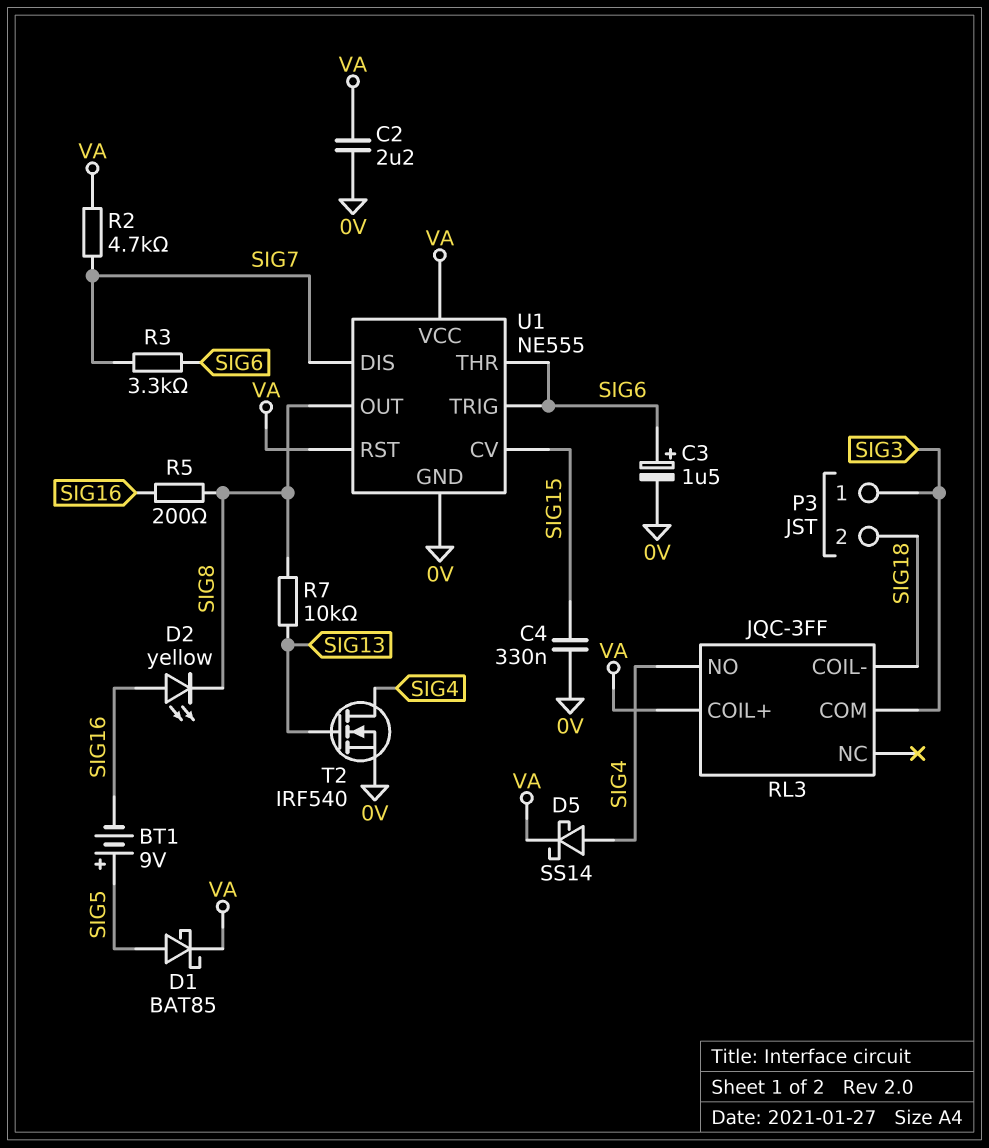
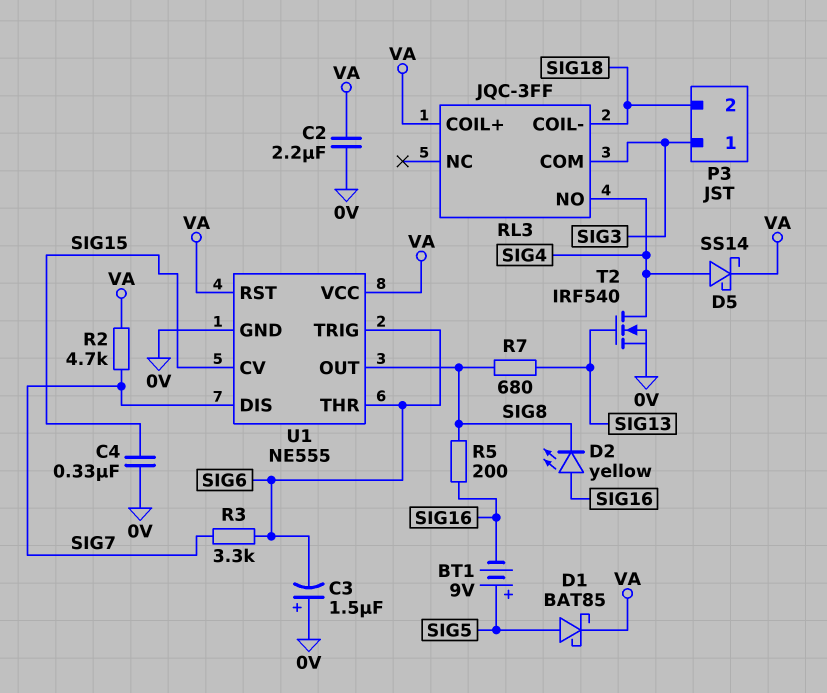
C3: 1.5uF (plus SIG6, minus 0V) -> 1.5uF (plus 0V, minus SIG6)
R7: 10k (SIG8, SIG13) -> 680 (SIG8, SIG13)

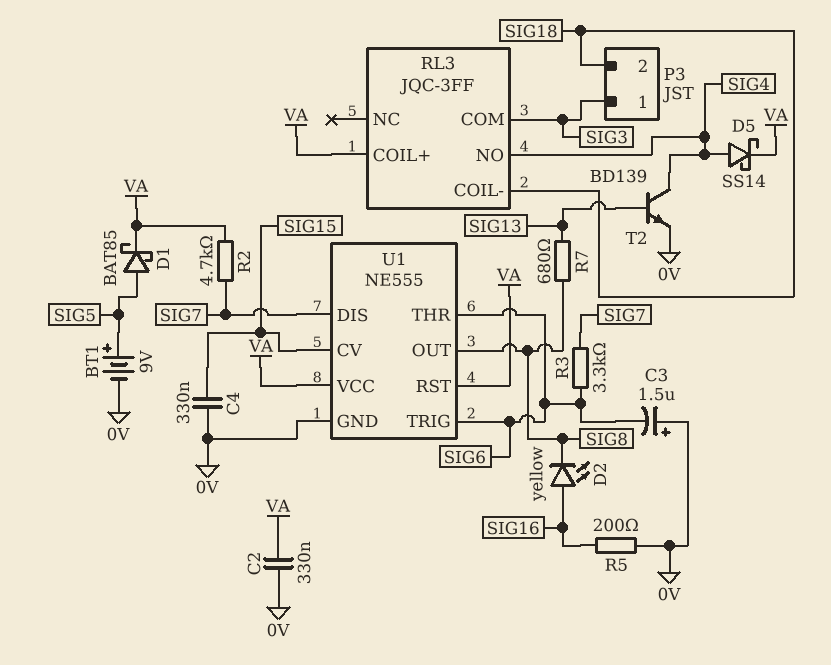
BT1: 9V (plus SIG5, minus SIG16) -> 9V (plus SIG5, minus 0V)
C2: 2.2uF (0V, VA) -> 330nF (0V, VA)
R5: 200 (SIG8, SIG16) -> 200 (0V, SIG16)
T2: NMOS IRF540 (G SIG13, D SIG4, S 0V) -> NPN BD139 (B SIG13, C SIG4, E 0V)

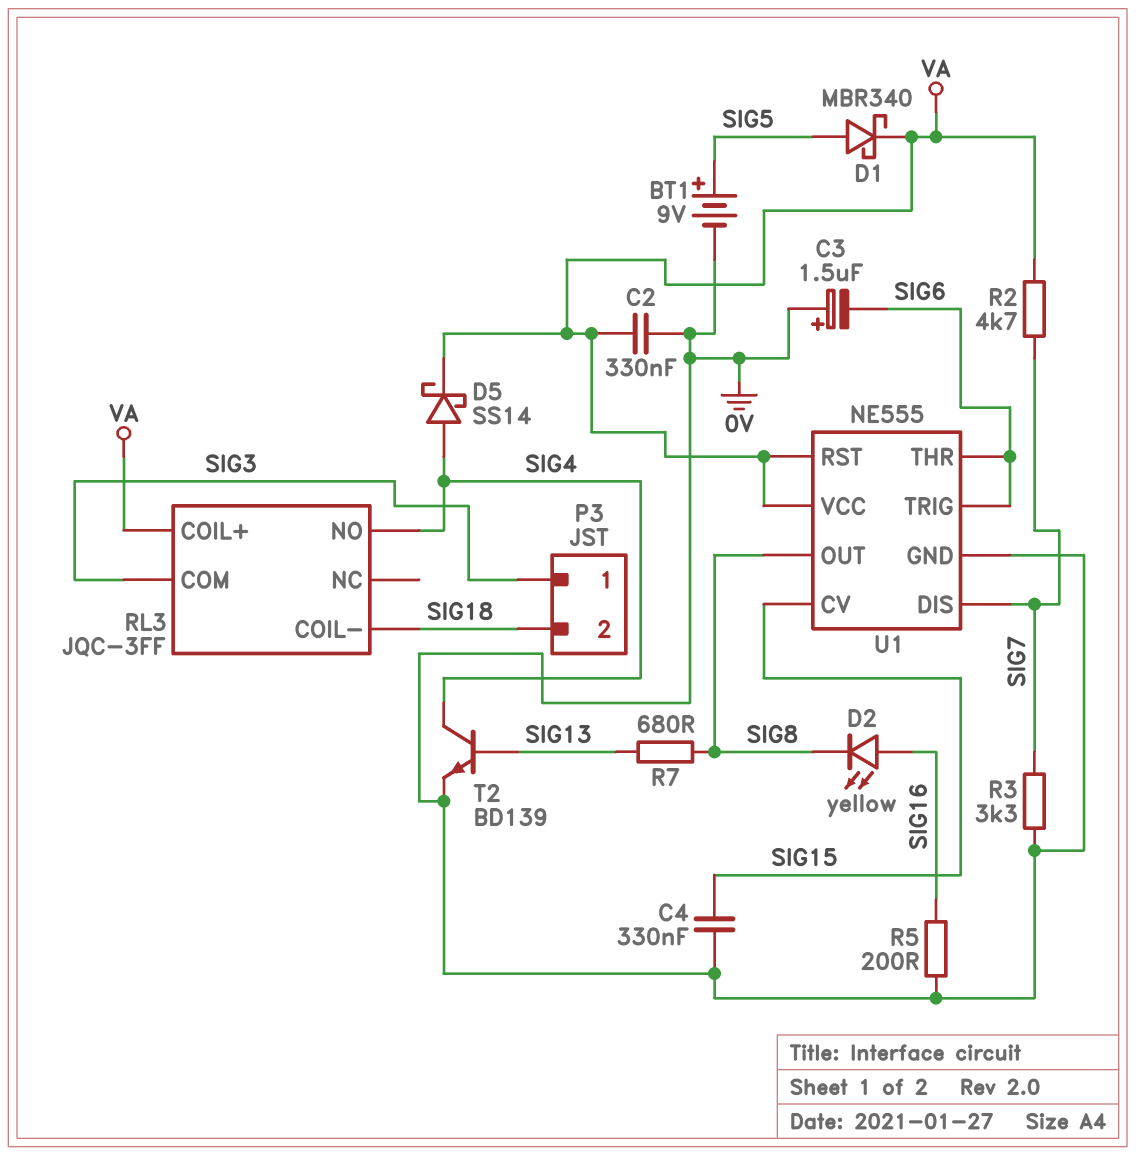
D1: schottky BAT85 (A SIG5, K VA) -> schottky MBR340 (A SIG5, K VA)
R3: 3.3k (SIG6, SIG7) -> 3.3k (0V, SIG7)

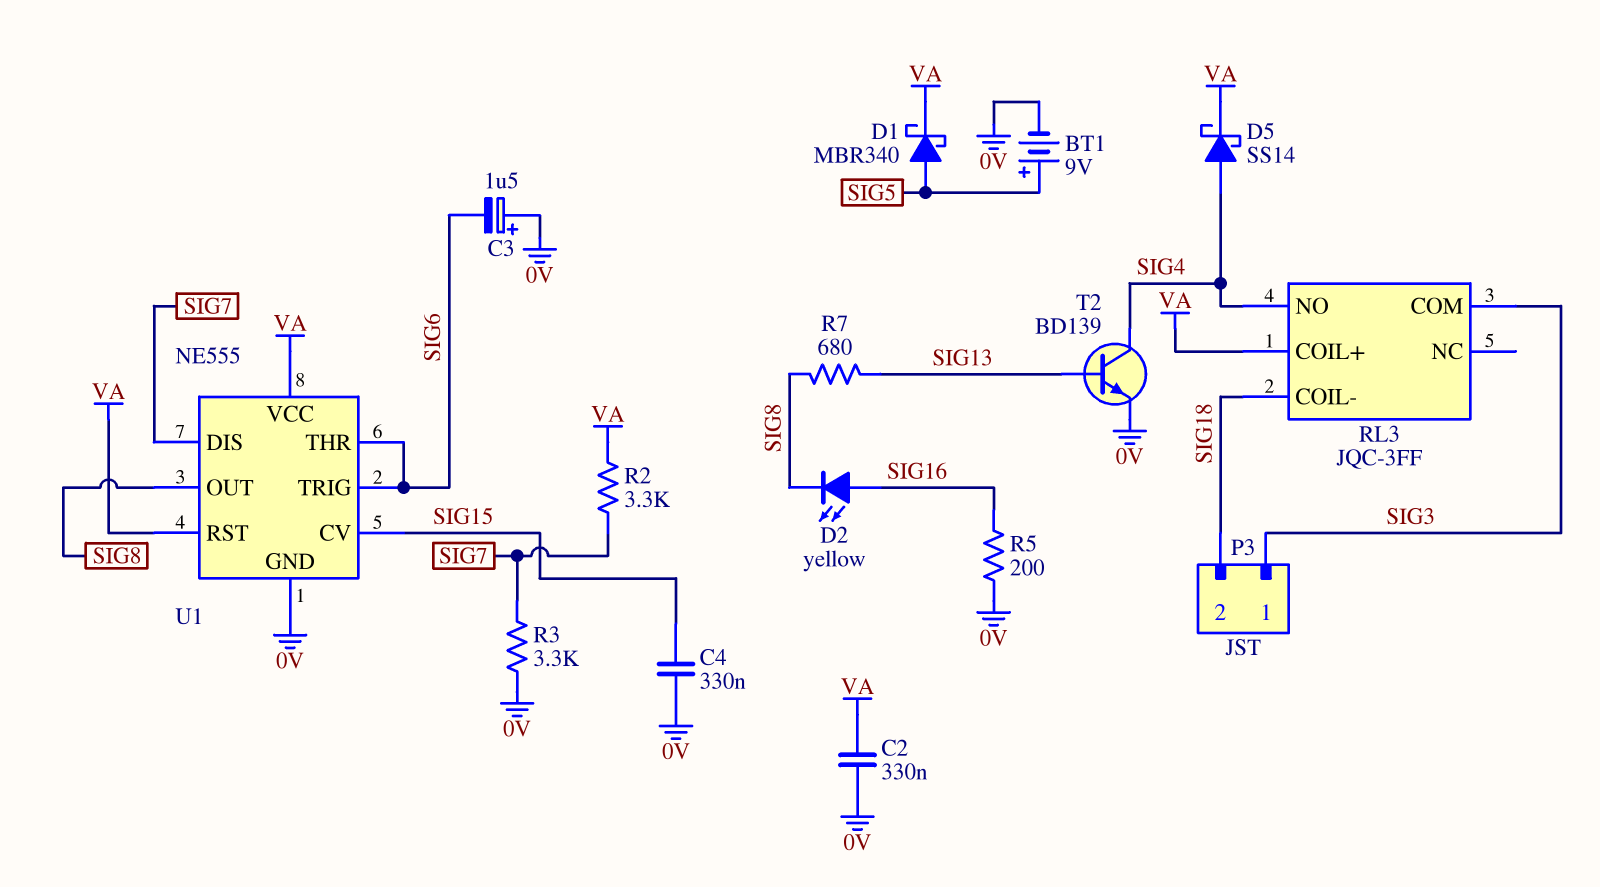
R2: 4.7k (SIG7, VA) -> 3.3k (SIG7, VA)

